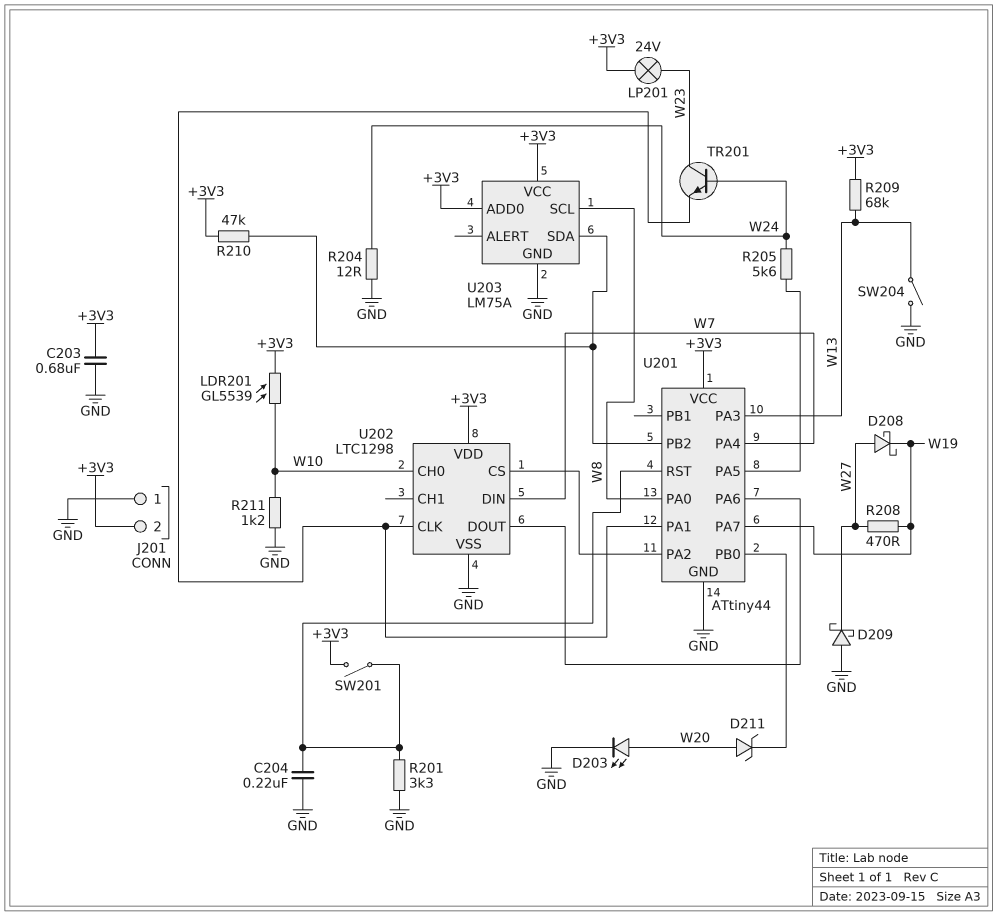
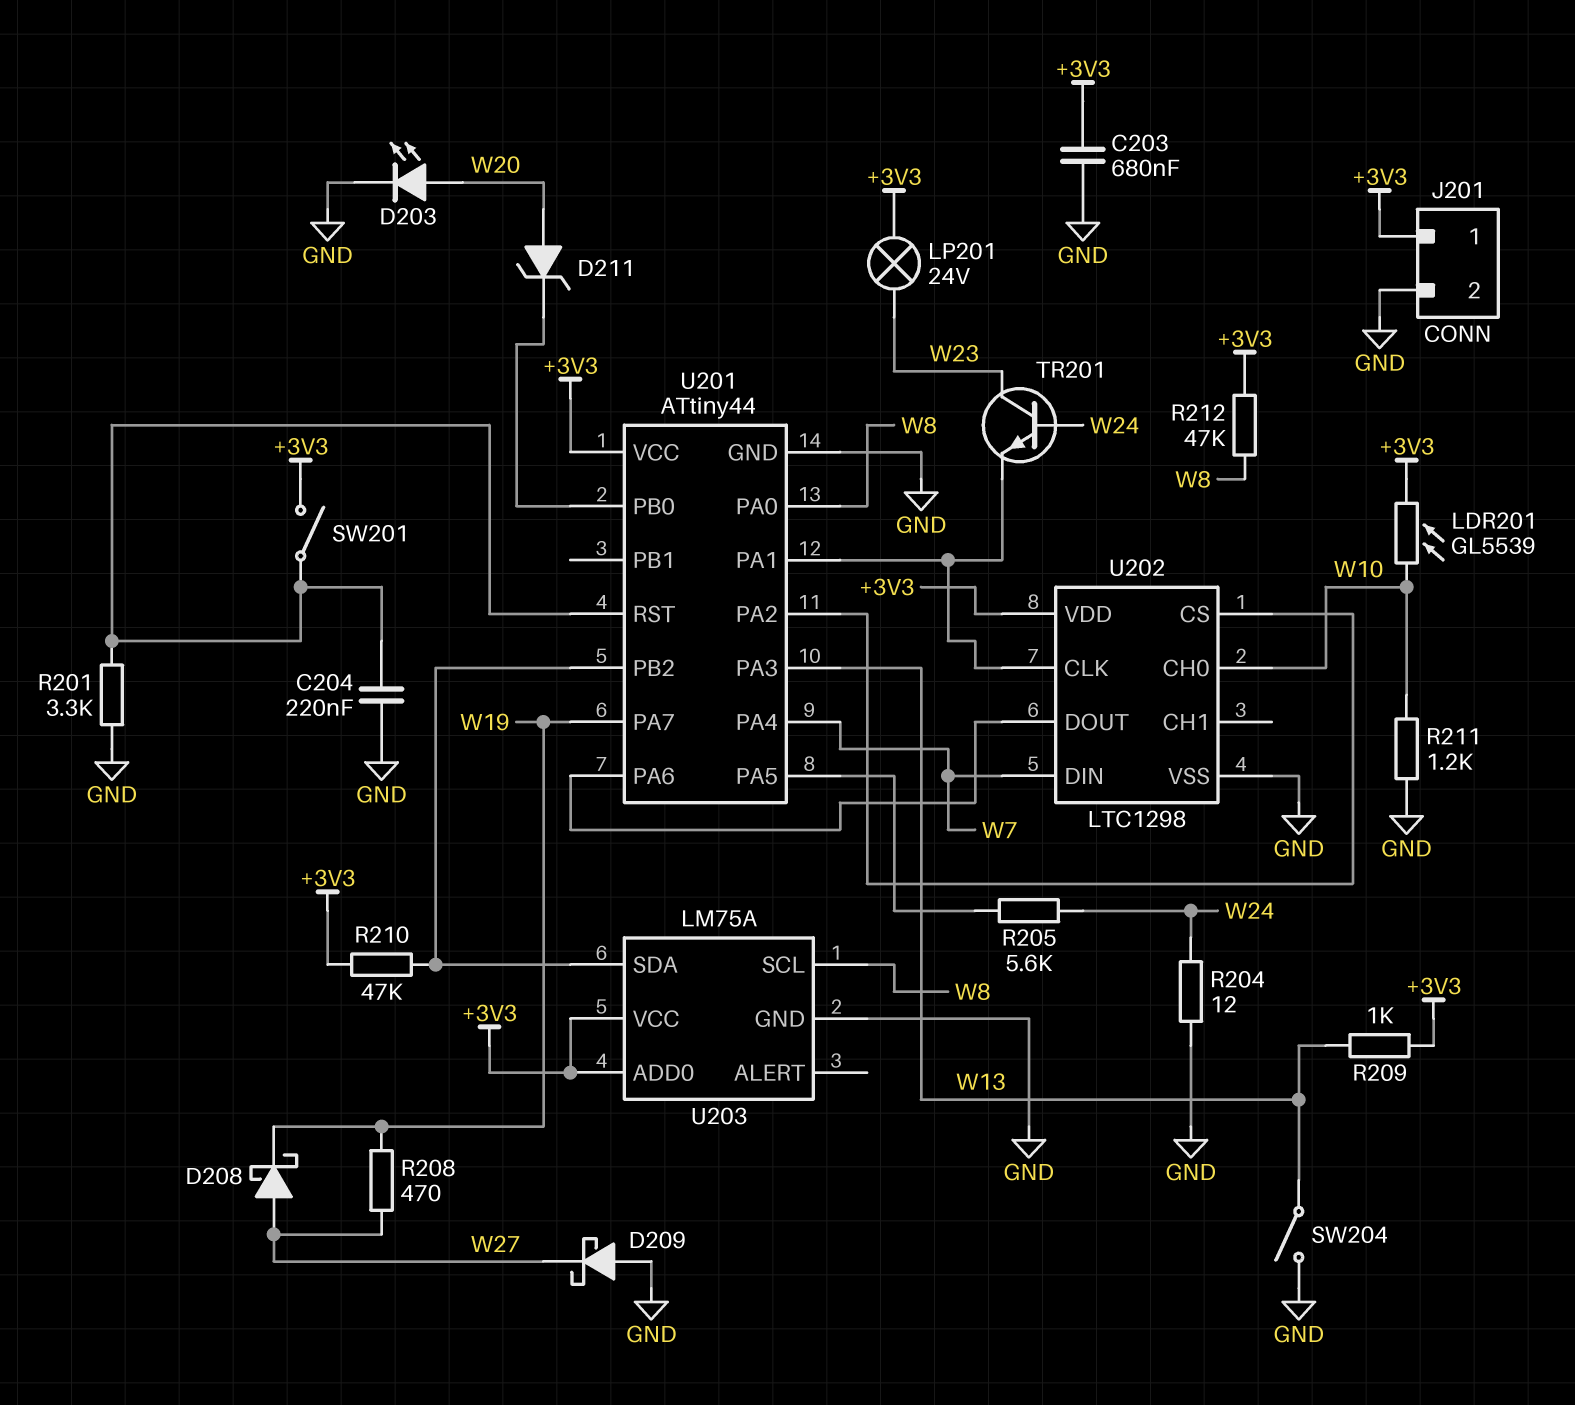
J201 pin 1: GND -> +3V3
J201 pin 2: +3V3 -> GND
R209: 68k (+3V3, W13) -> 1k (+3V3, W13)
R212: none -> 47k (+3V3, W8)

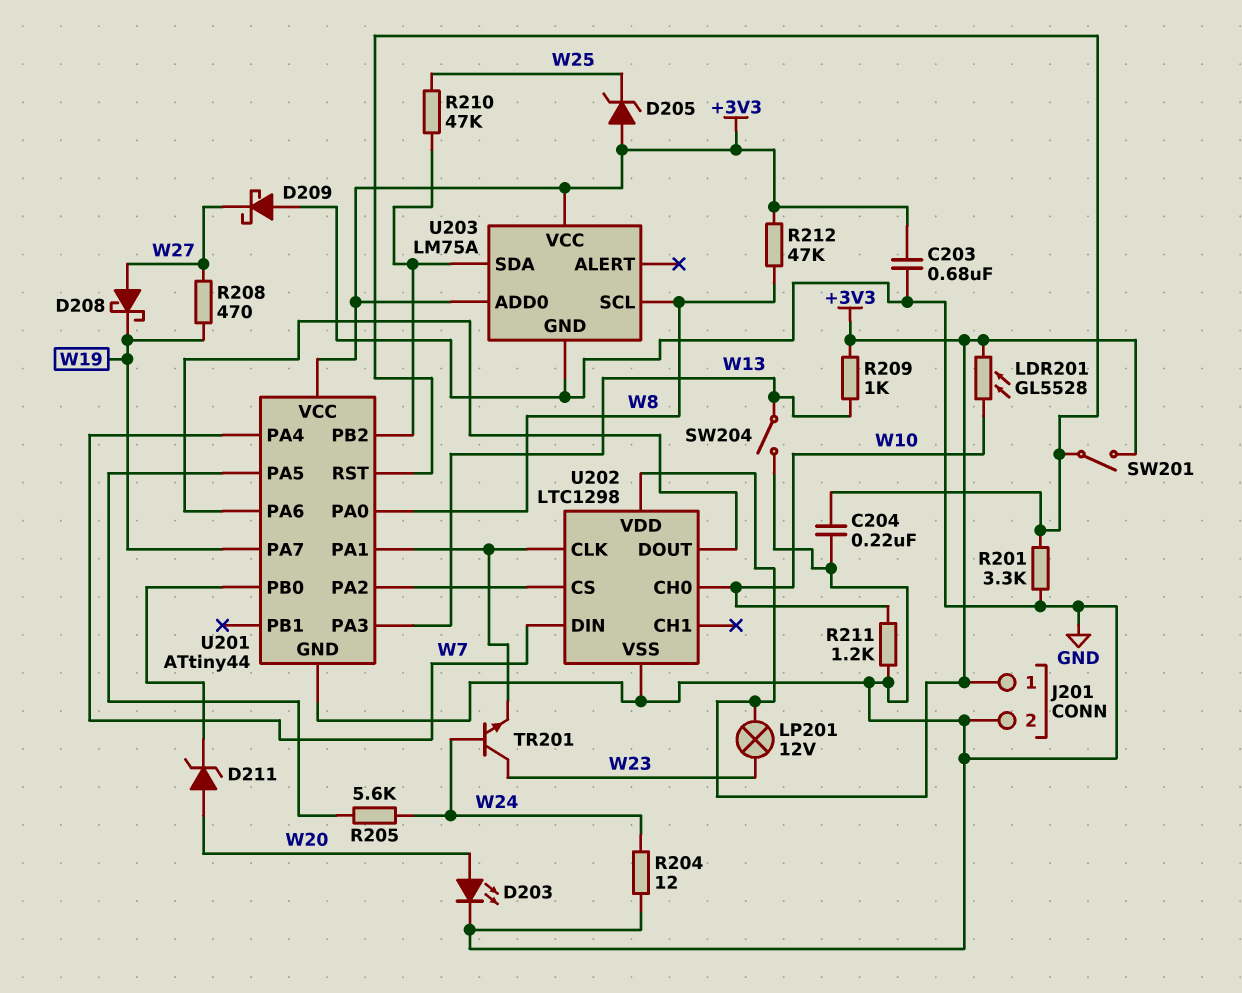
D205: none -> zener (A +3V3, K W25)
LDR201: GL5539 (+3V3, W10) -> GL5528 (+3V3, W10)
LP201: lamp 24V (+3V3, W23) -> lamp 12V (+3V3, W23)
R210: 47k (+3V3, U201/PB2) -> 47k (U201/PB2, W25)

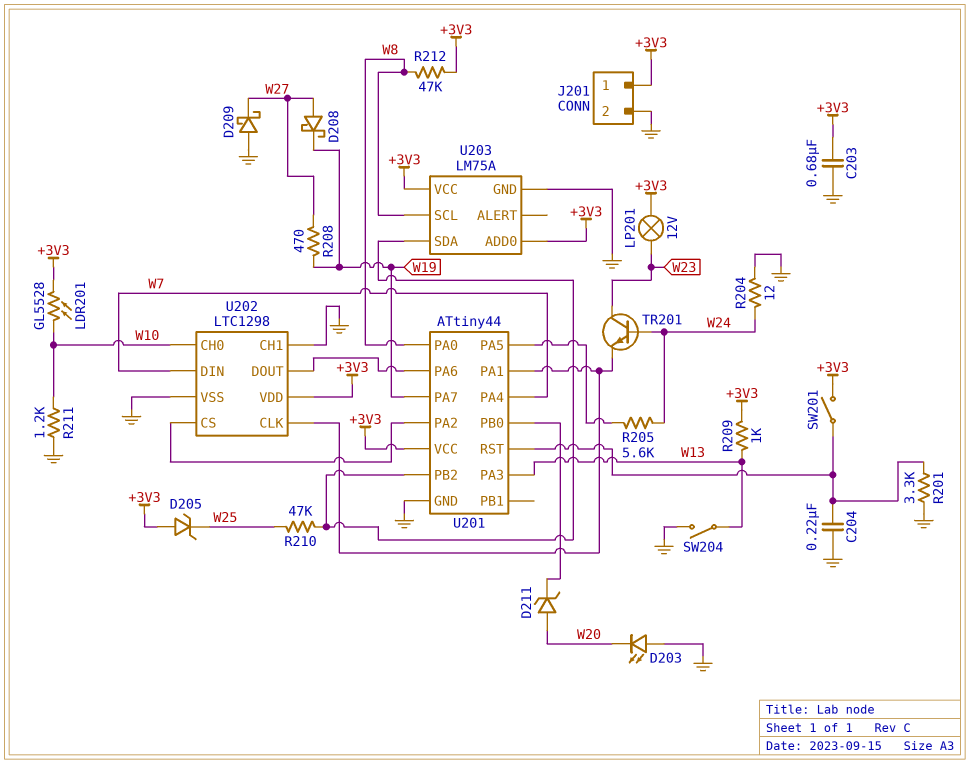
D203: LED (A W20, K GND) -> LED (A GND, K W20)
U202 pin CH1: none -> GND

